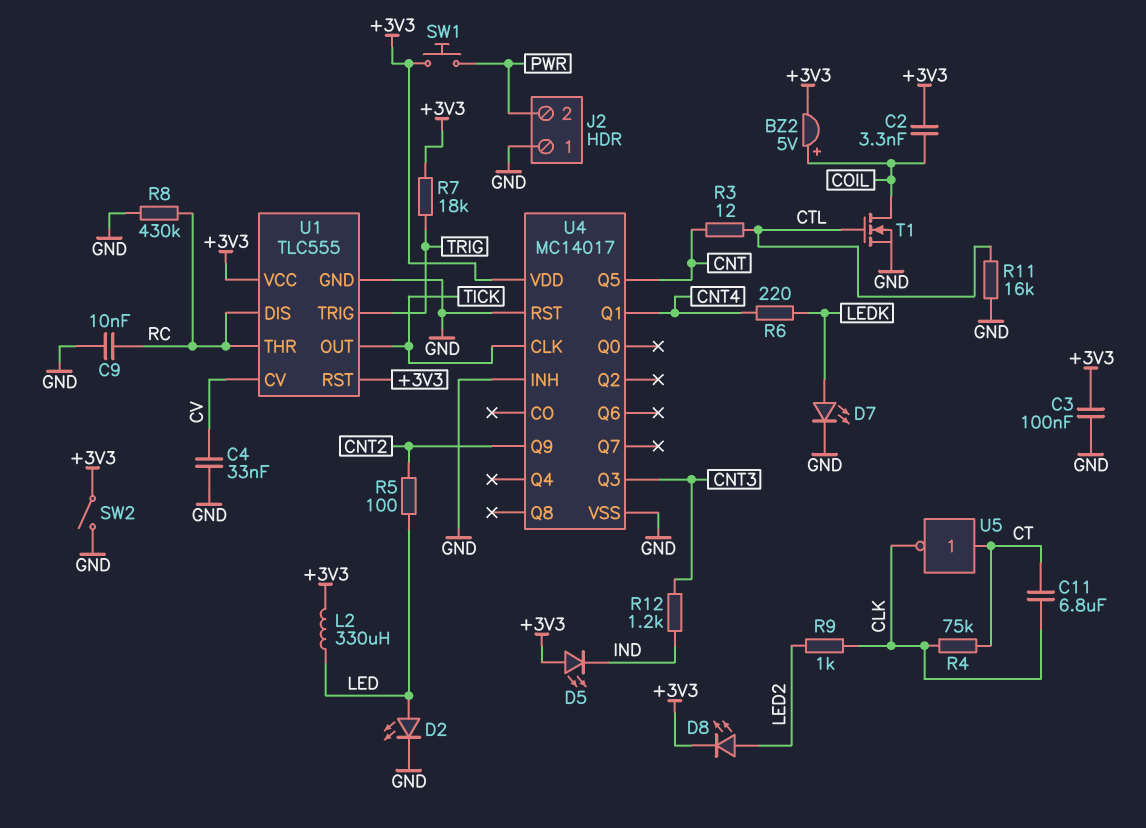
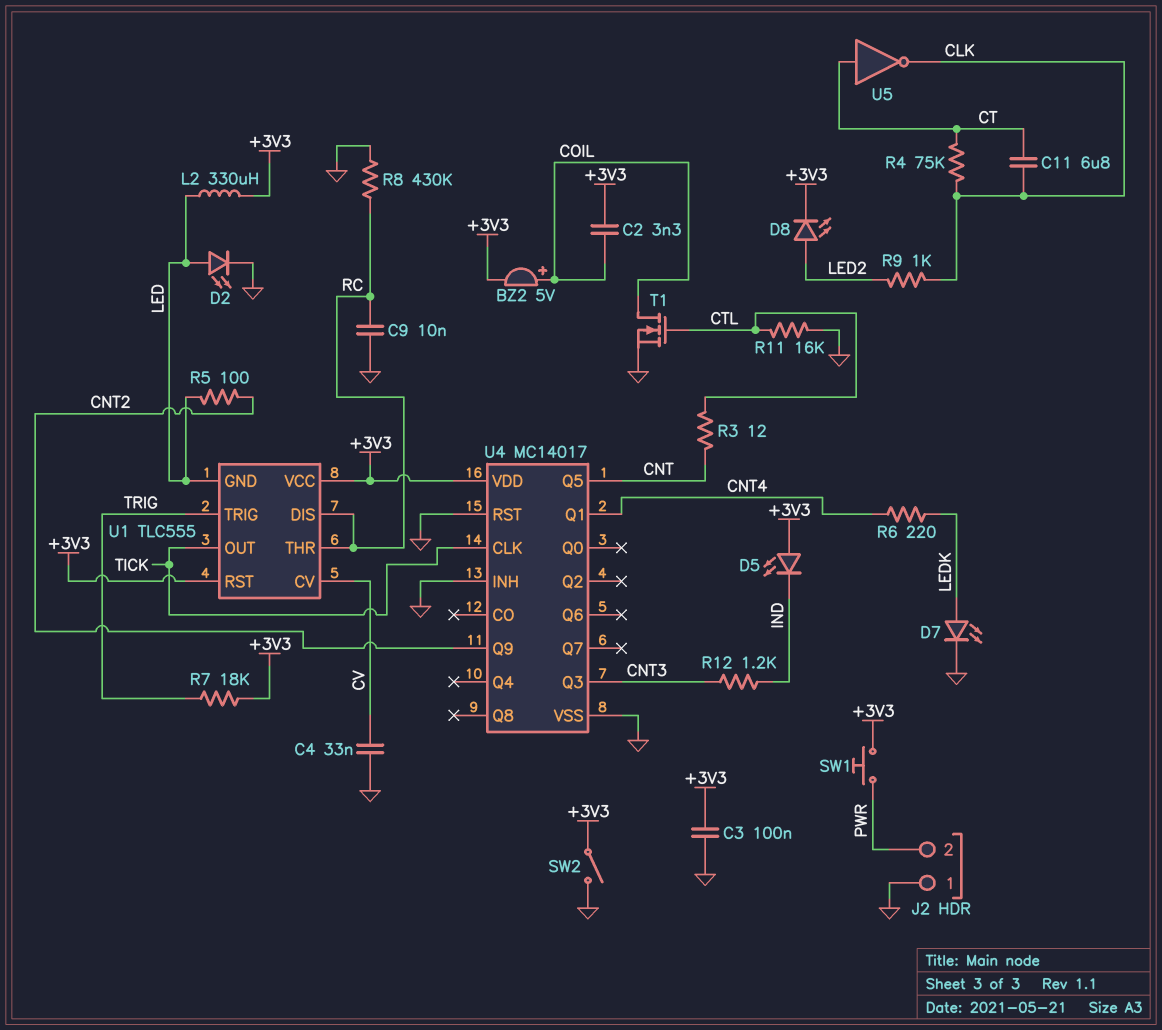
U1 pin GND: GND -> LED

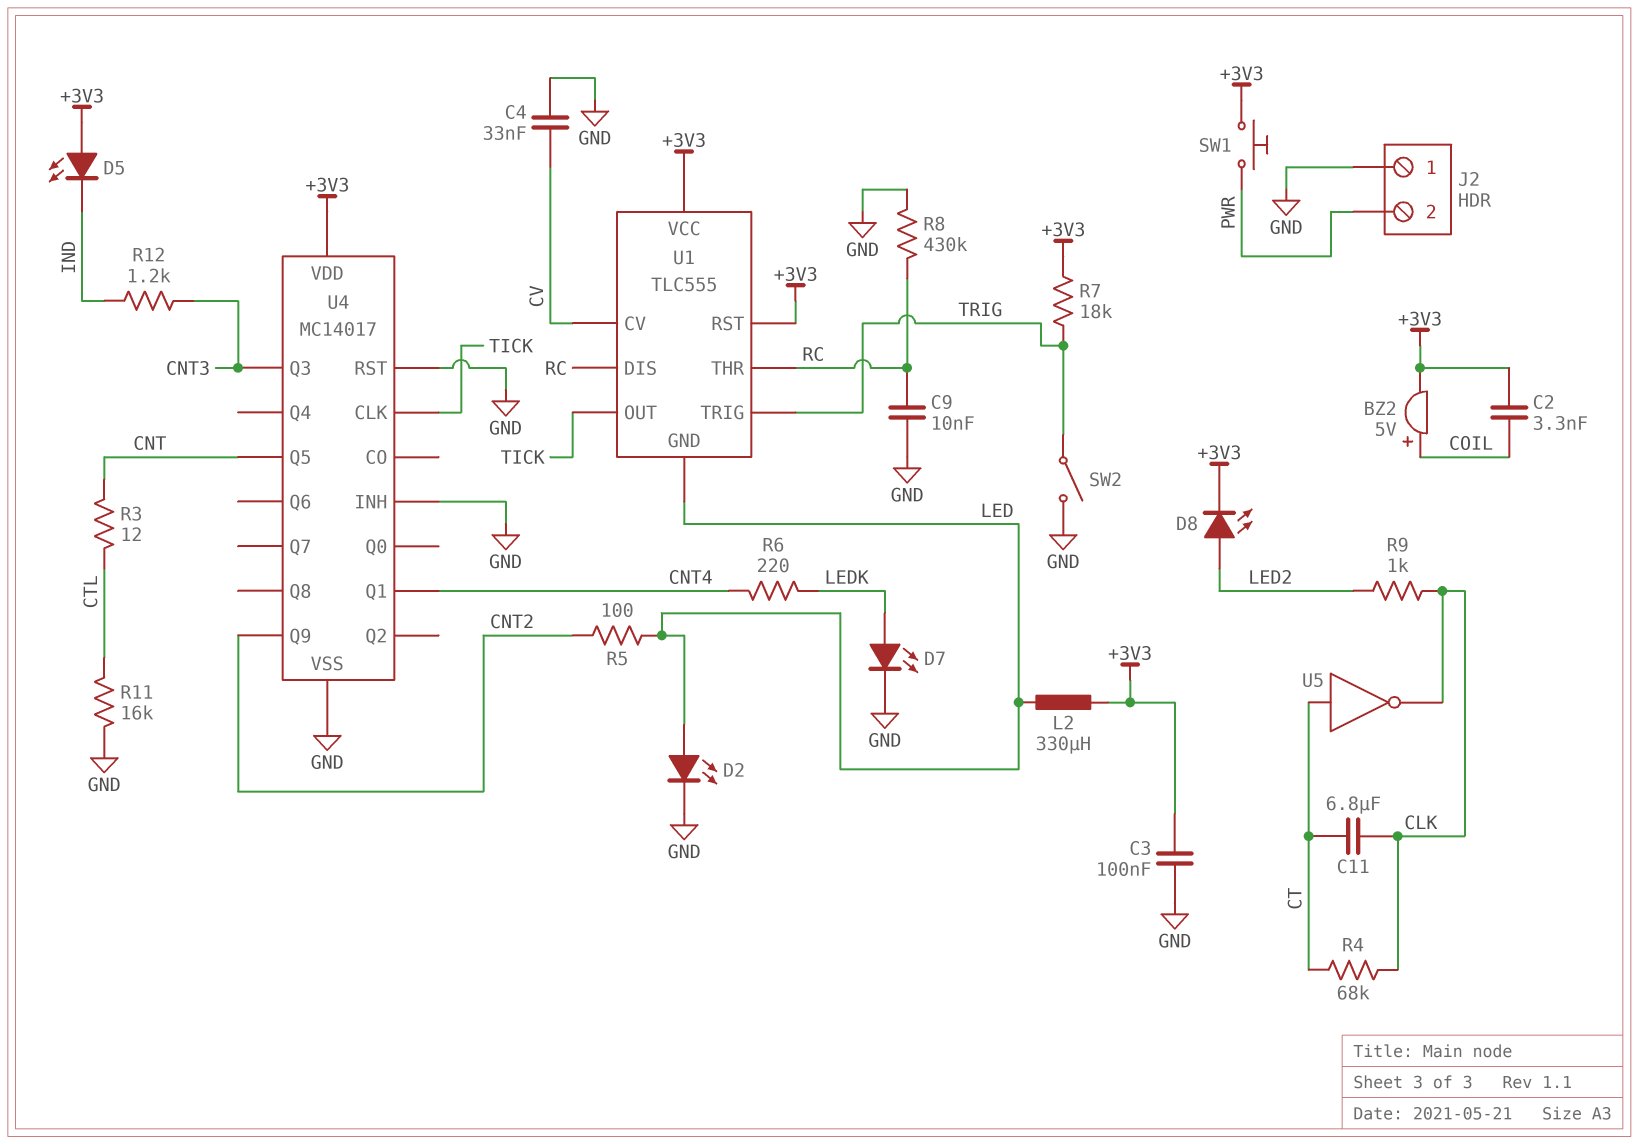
R4: 75k (CLK, CT) -> 68k (CLK, CT)
SW2: switch (+3V3, GND) -> switch (GND, TRIG)
T1: NMOS (G CTL, D COIL, S GND) -> none

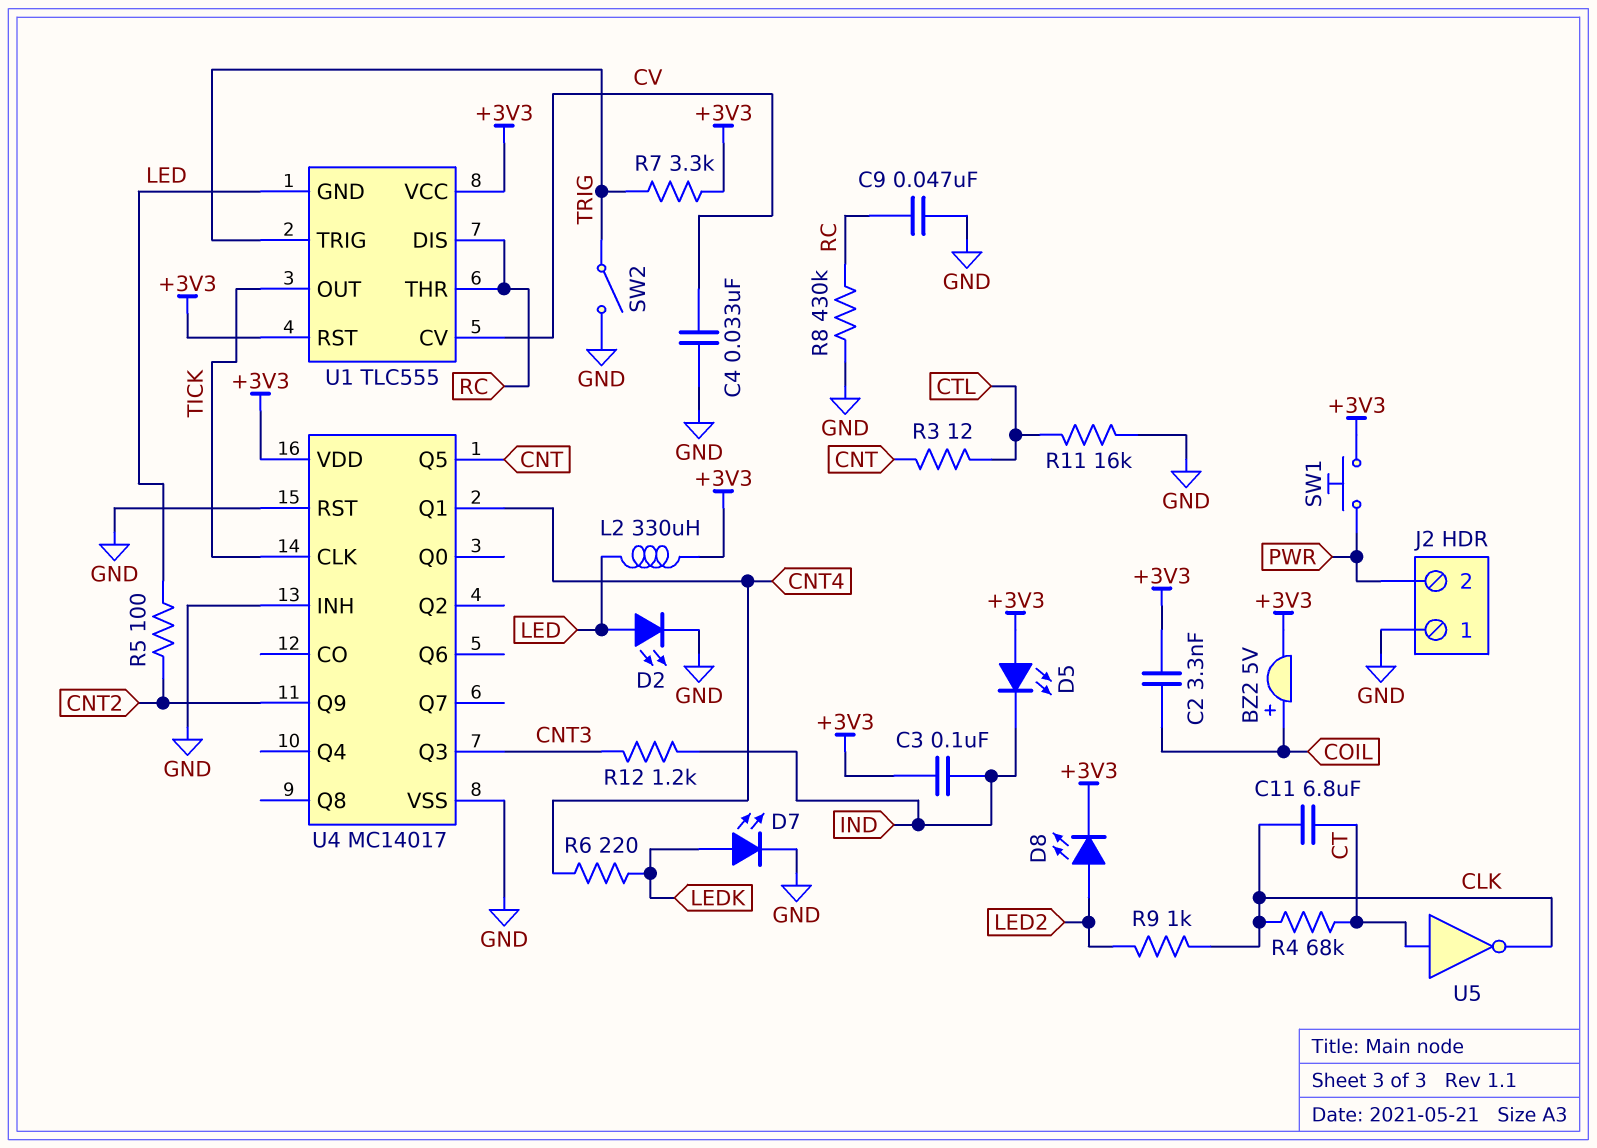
C3: 100nF (+3V3, GND) -> 100nF (+3V3, IND)
C9: 10nF (GND, RC) -> 47nF (GND, RC)
R7: 18k (+3V3, TRIG) -> 3.3k (+3V3, TRIG)

